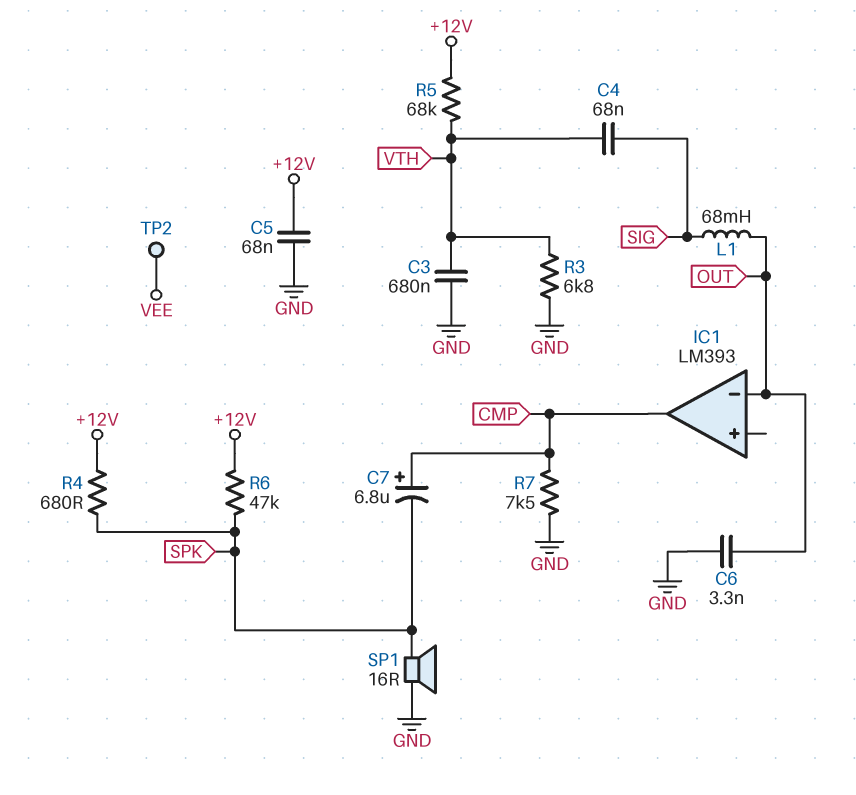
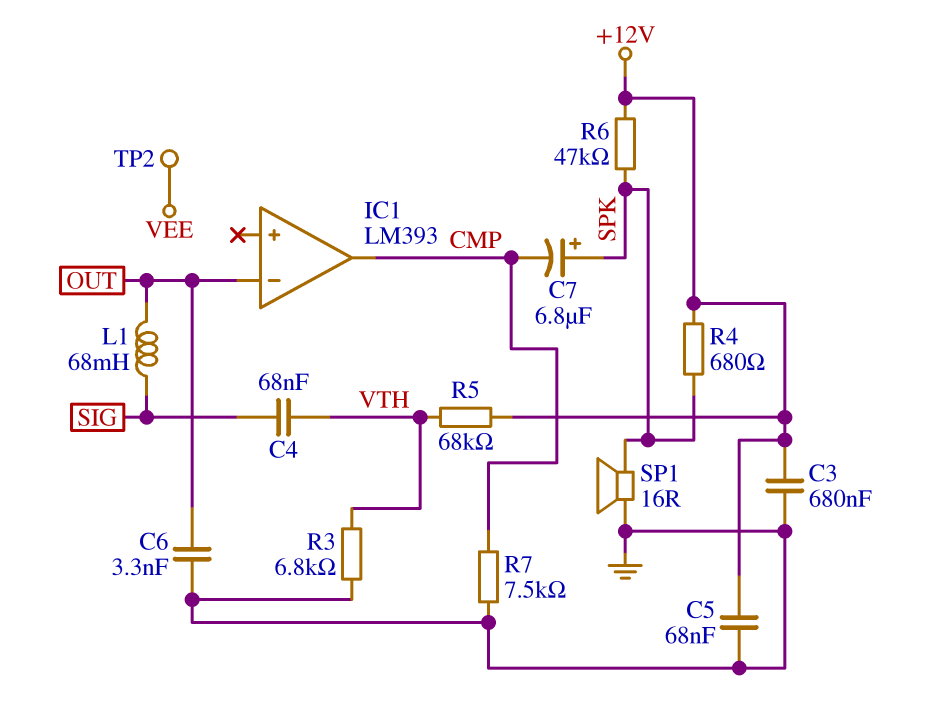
C3: 680nF (GND, VTH) -> 680nF (+12V, GND)
C7: 6.8uF (plus CMP, minus SPK) -> 6.8uF (plus SPK, minus CMP)

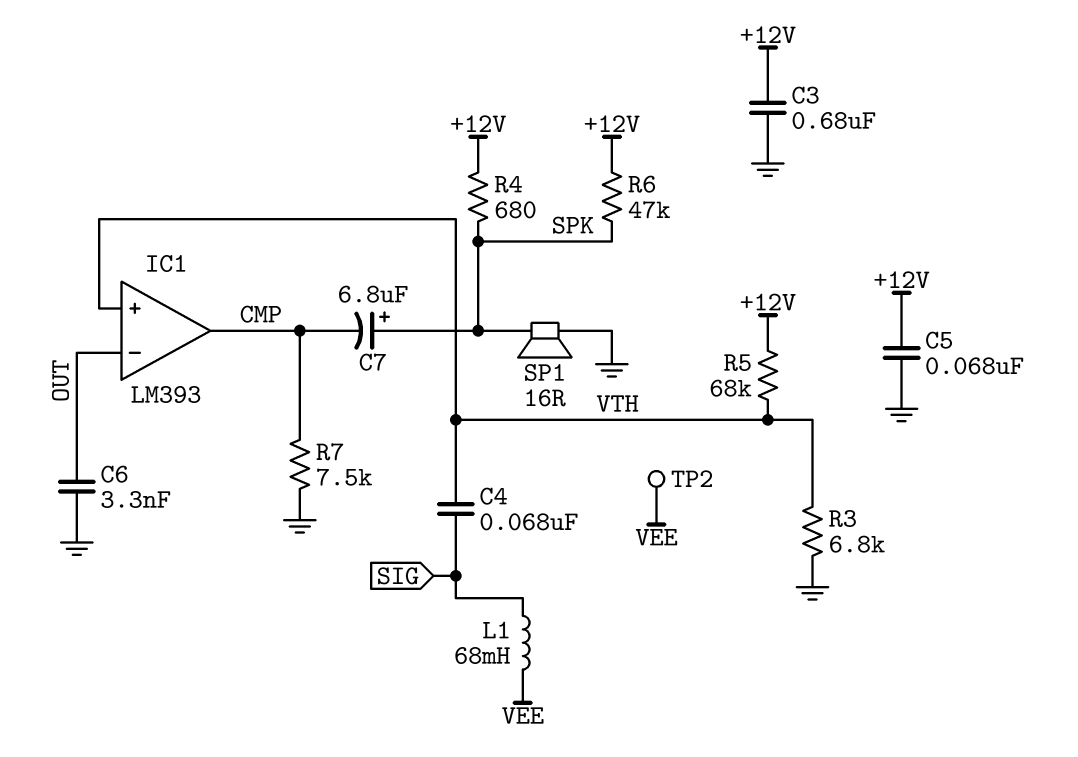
IC1 pin in+: none -> VTH
L1: 68mH (OUT, SIG) -> 68mH (SIG, VEE)

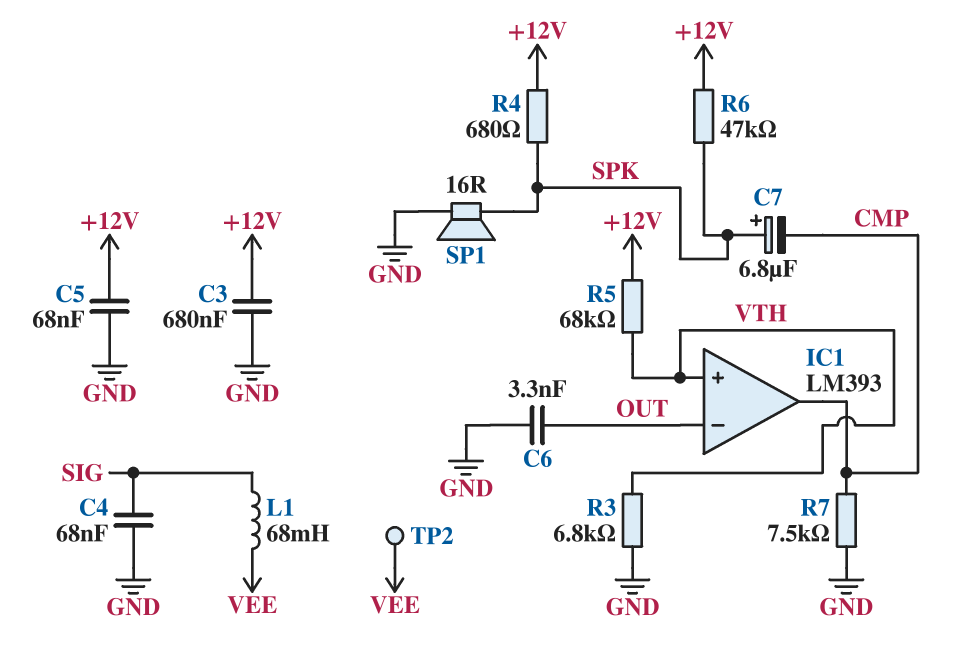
C4: 68nF (SIG, VTH) -> 68nF (GND, SIG)

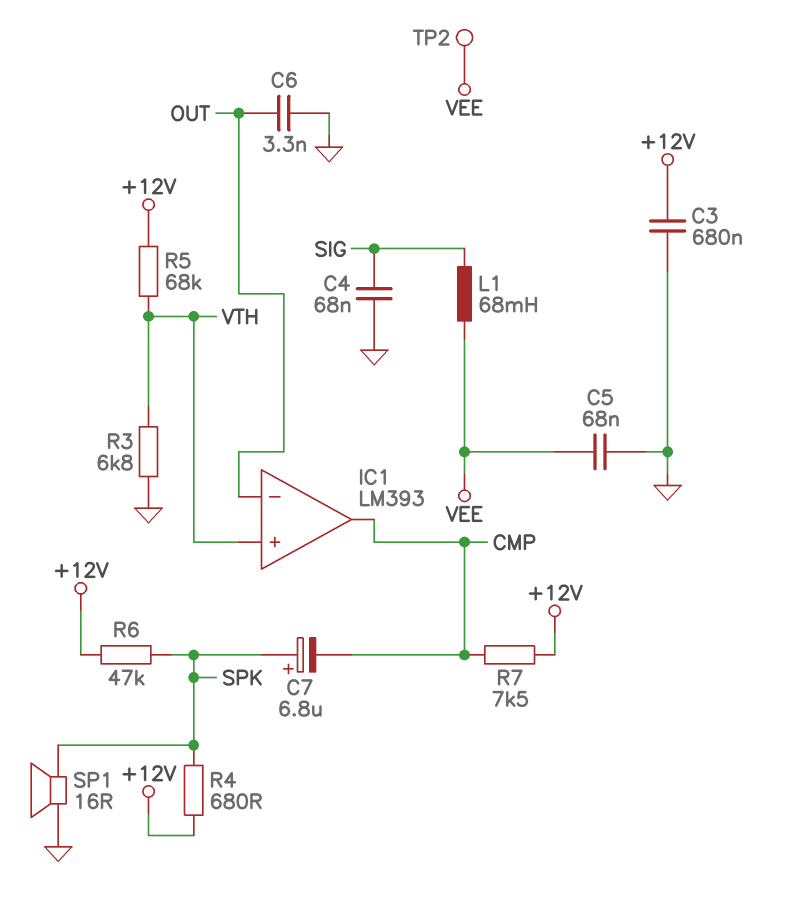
C5: 68nF (+12V, GND) -> 68nF (GND, VEE)
R7: 7.5k (CMP, GND) -> 7.5k (+12V, CMP)

